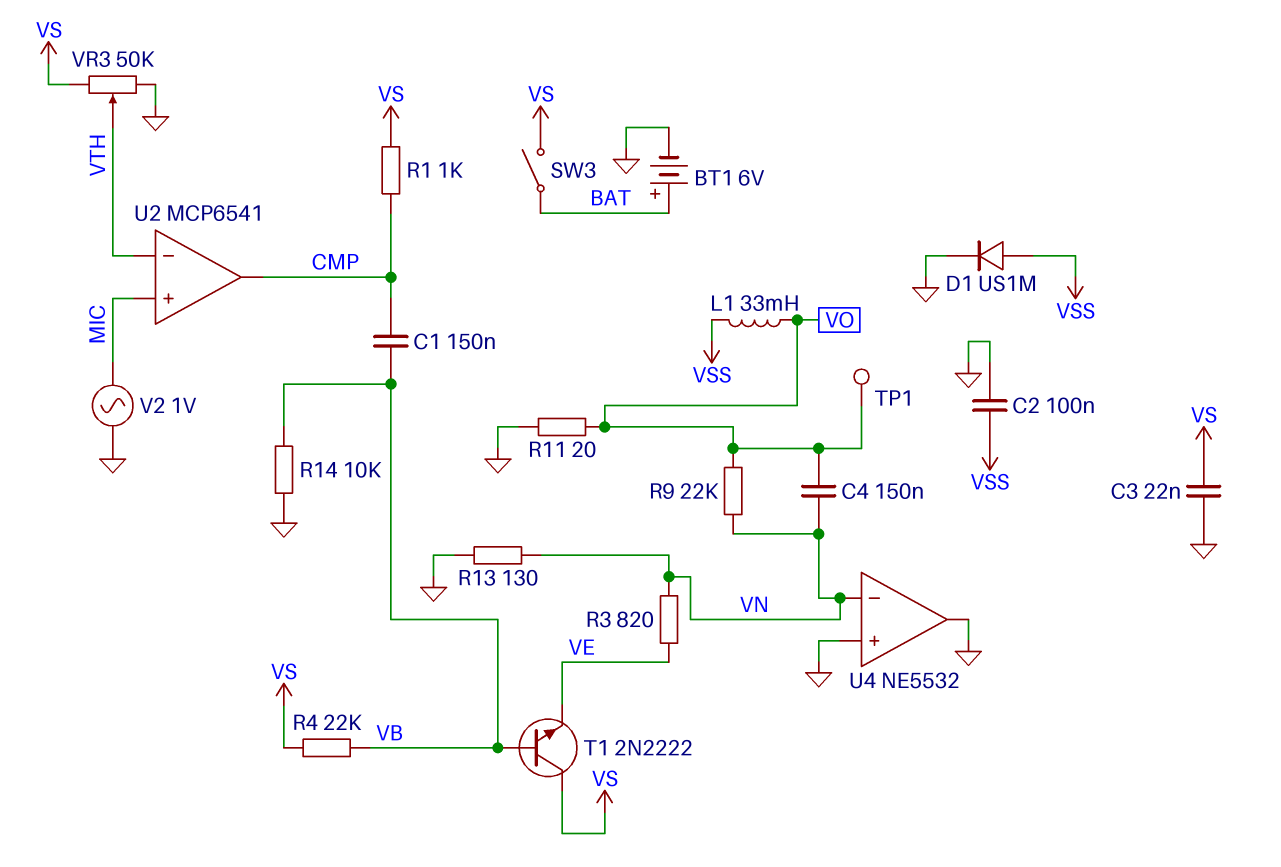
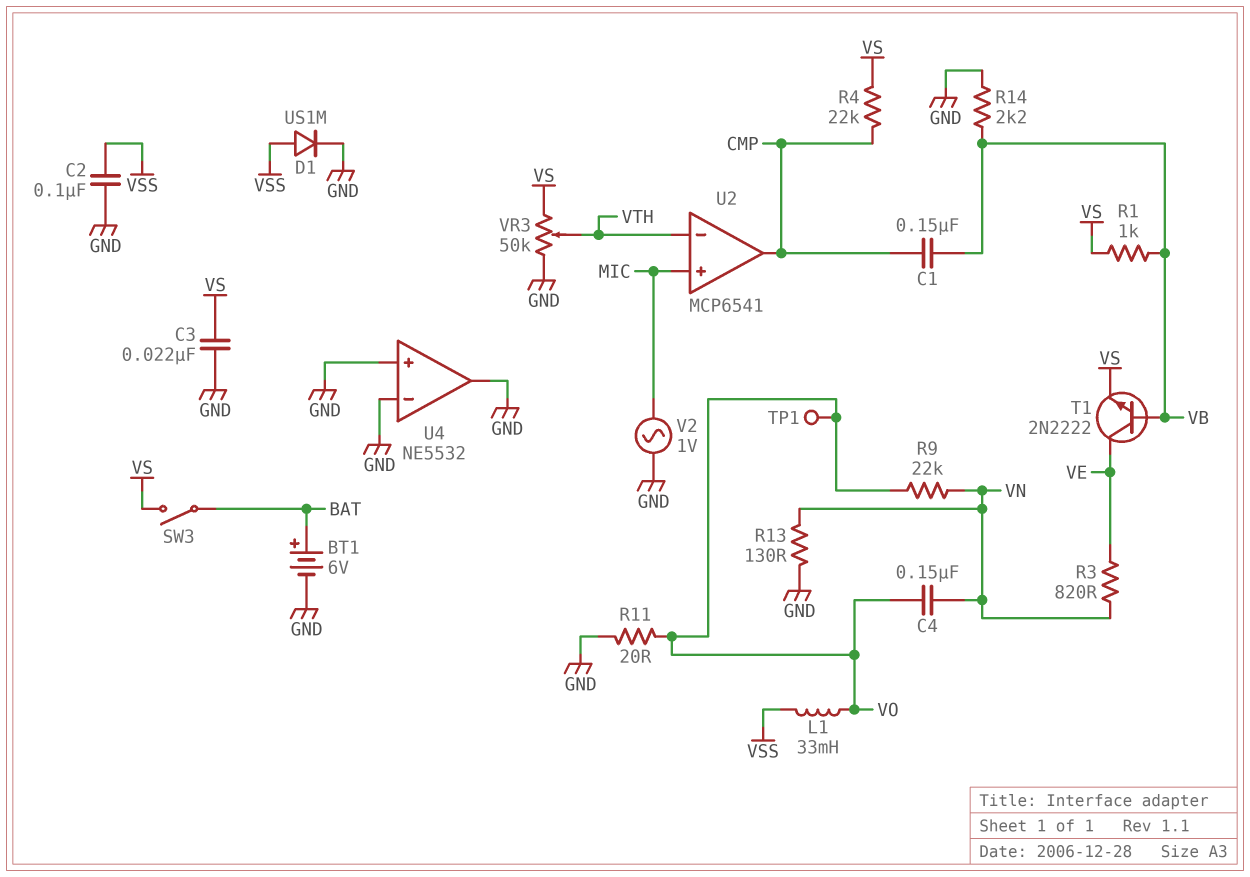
R1: 1k (CMP, VS) -> 1k (VB, VS)
R4: 22k (VB, VS) -> 22k (CMP, VS)
R14: 10k (GND, VB) -> 2.2k (GND, VB)
T1: NPN 2N2222 (B VB, C VS, E VE) -> NPN 2N2222 (B VB, C VE, E VS)
U4 pin in-: VN -> GND

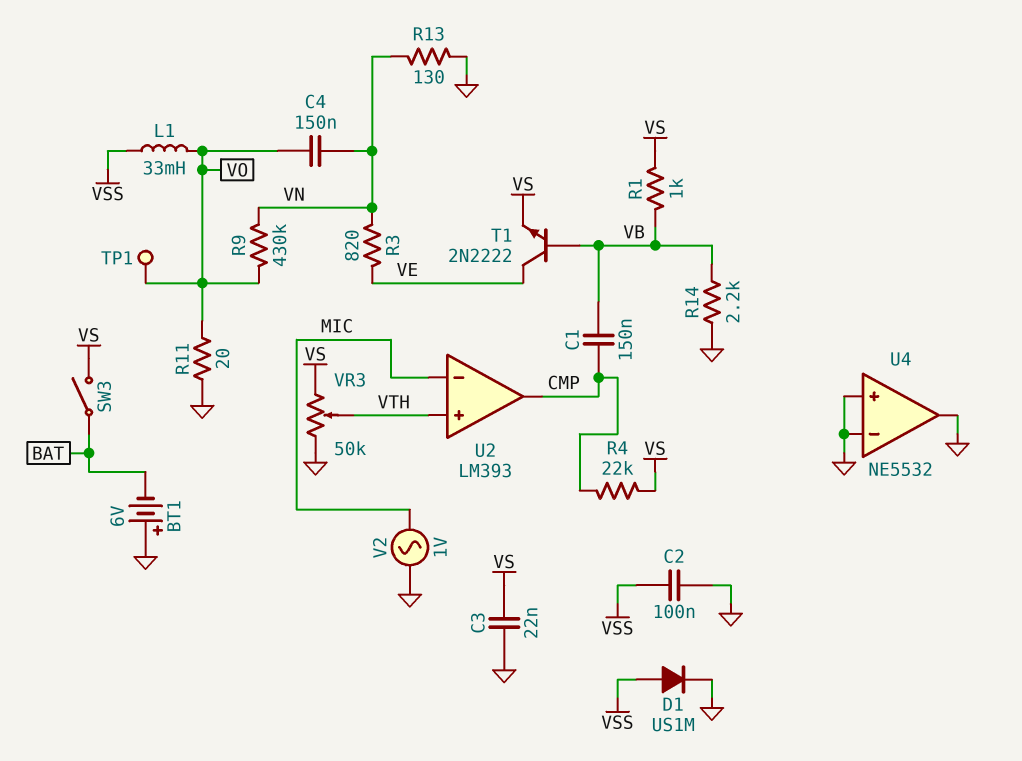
BT1: 6V (plus BAT, minus GND) -> 6V (plus GND, minus BAT)
R9: 22k (VN, VO) -> 430k (VN, VO)
U2: MCP6541 -> LM393
U2 pin in+: MIC -> VTH
U2 pin in-: VTH -> MIC

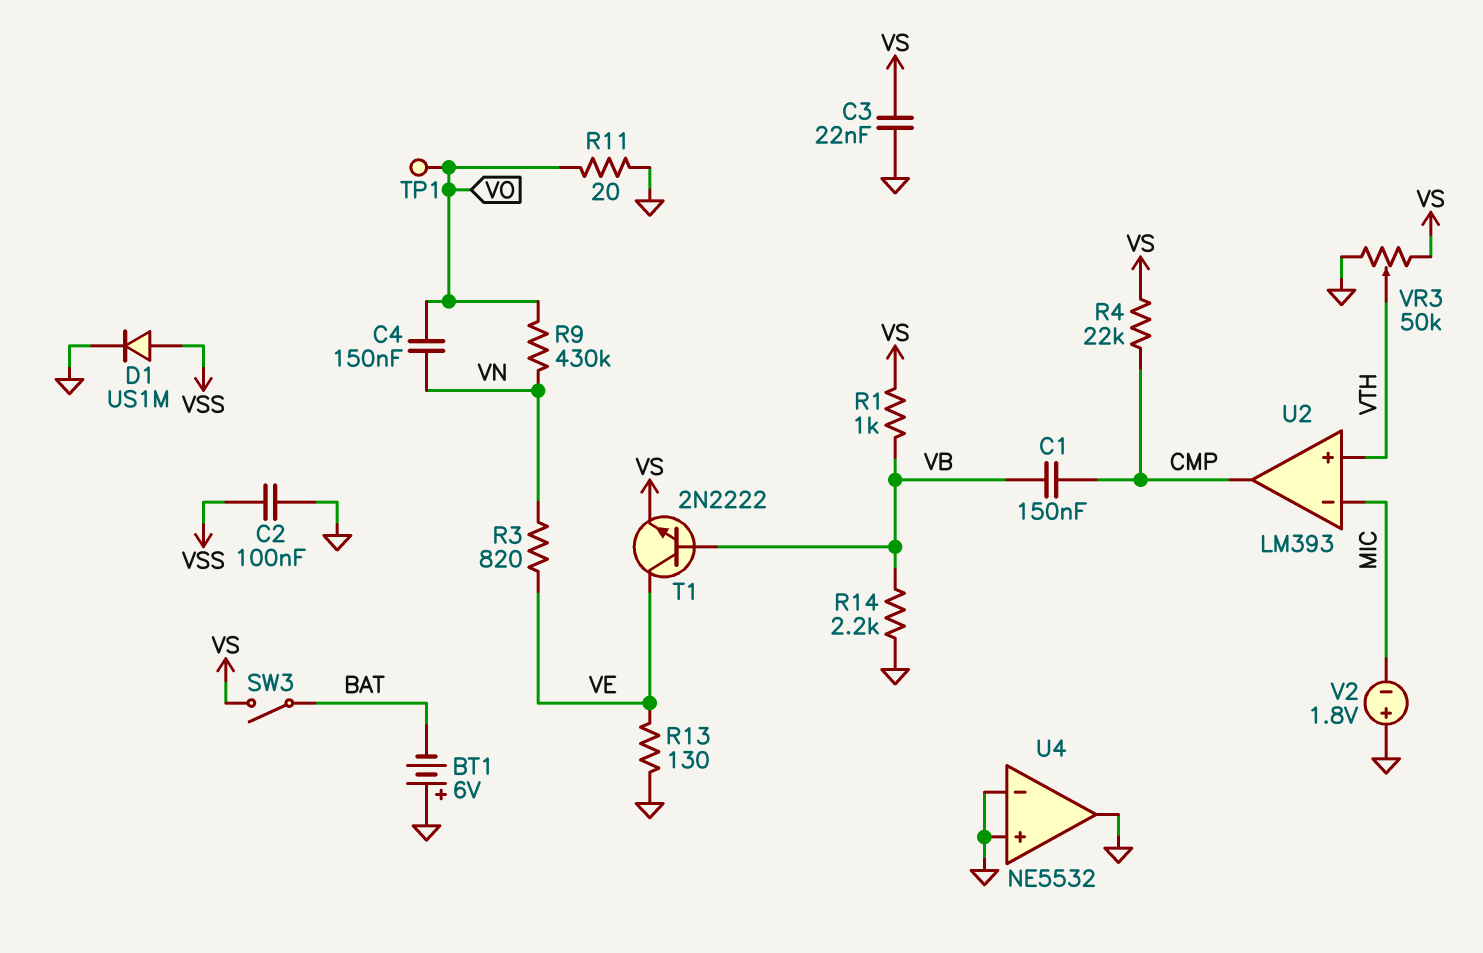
L1: 33mH (VO, VSS) -> none
R13: 130 (GND, VN) -> 130 (GND, VE)
V2: AC 1V (GND, MIC) -> 1.8V (plus GND, minus MIC)

